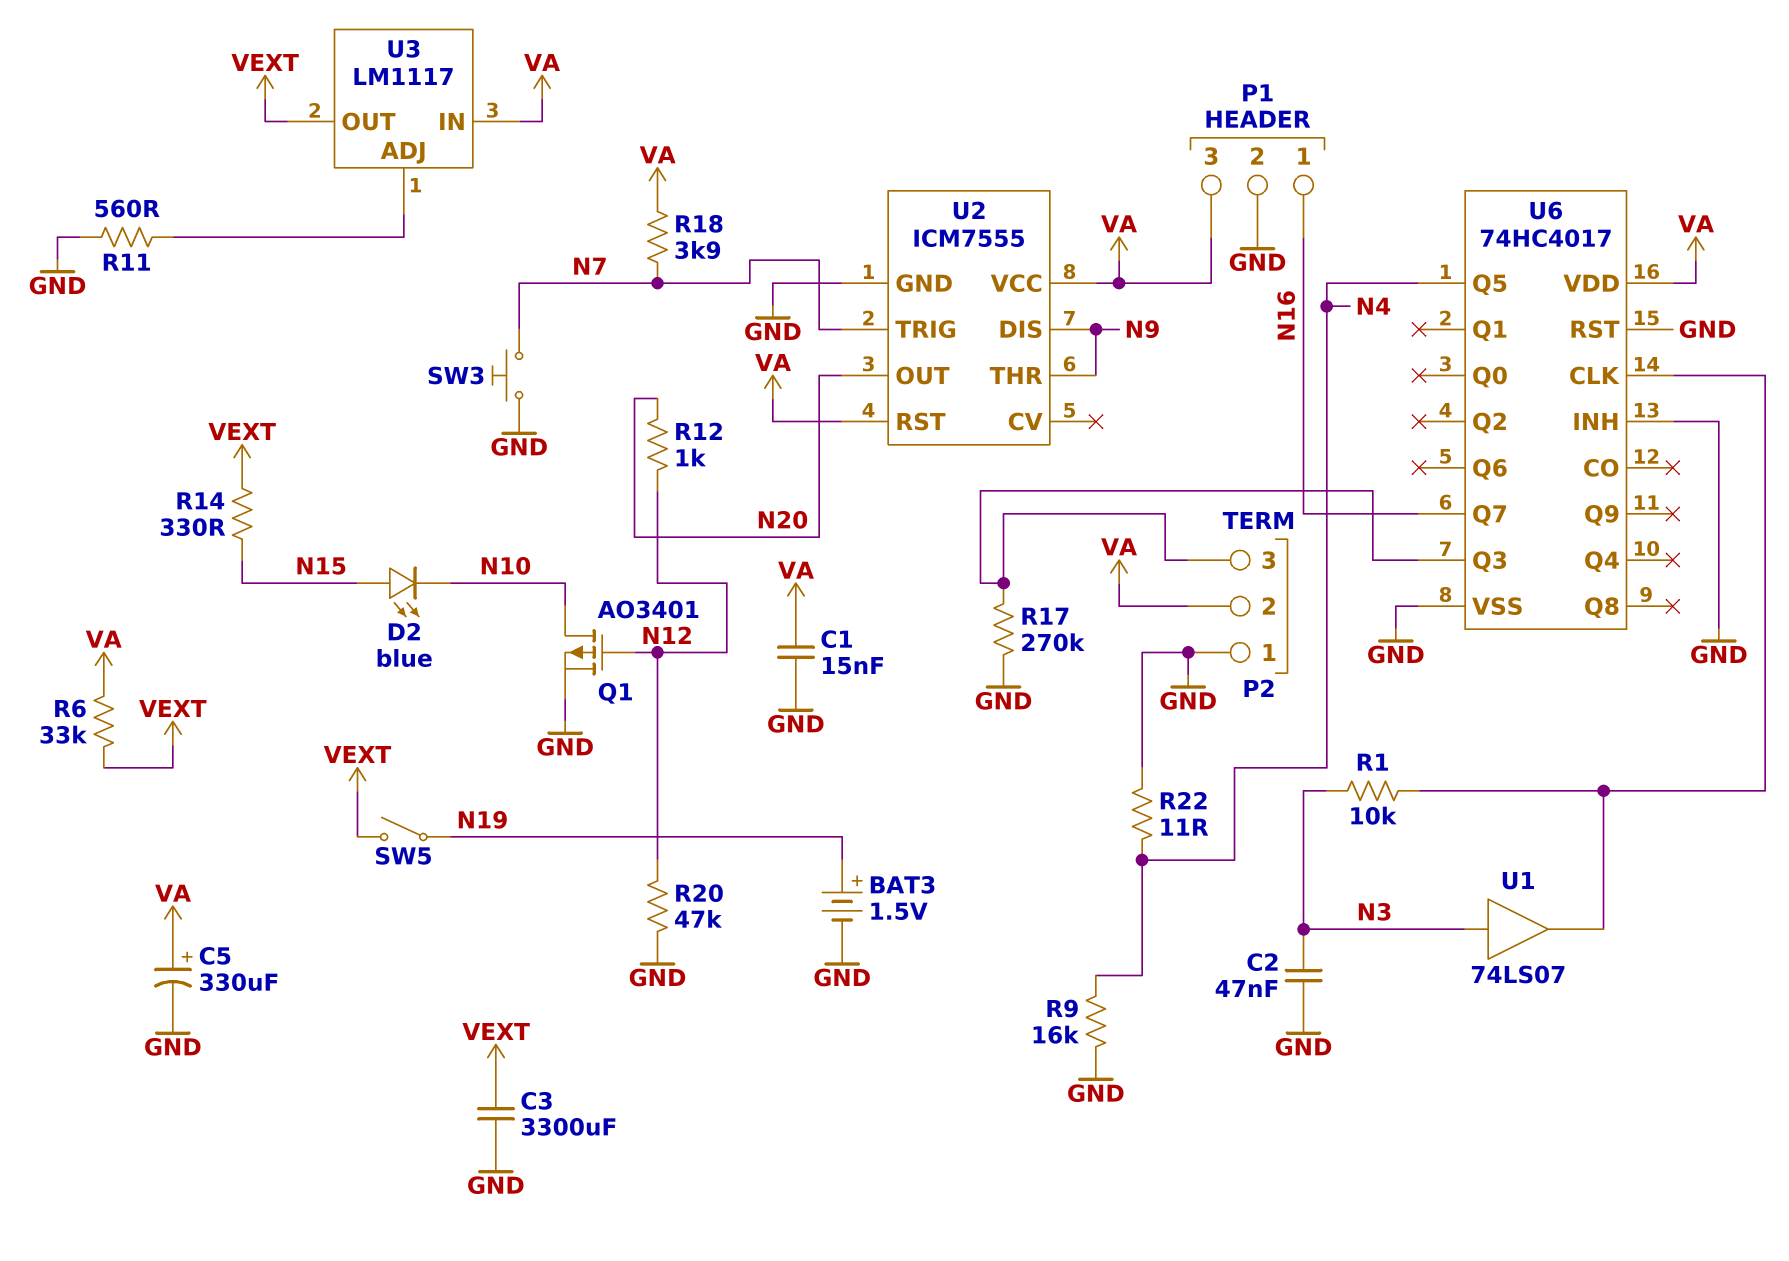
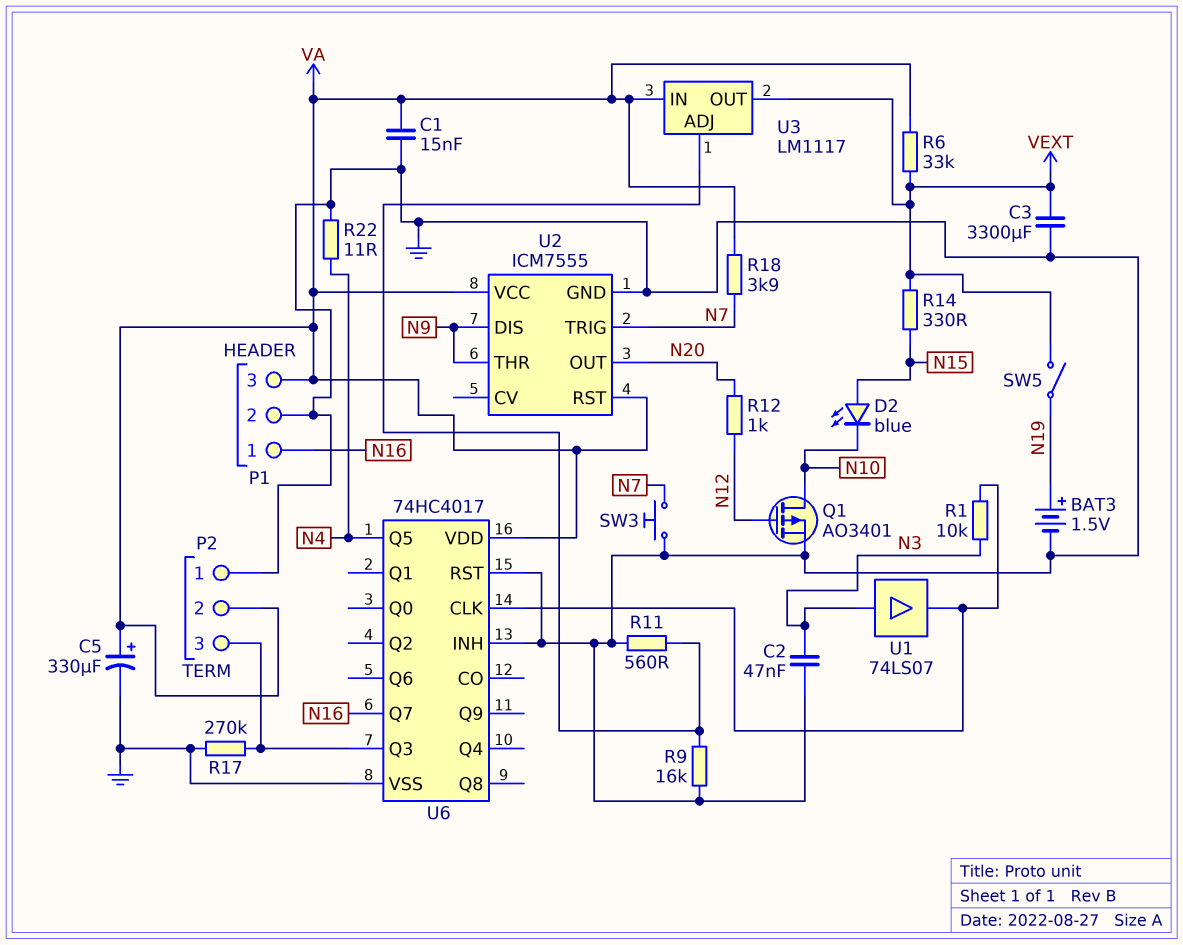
R9: 16k (GND, N4) -> 16k (GND, U3/ADJ)
R20: 47k (GND, N12) -> none

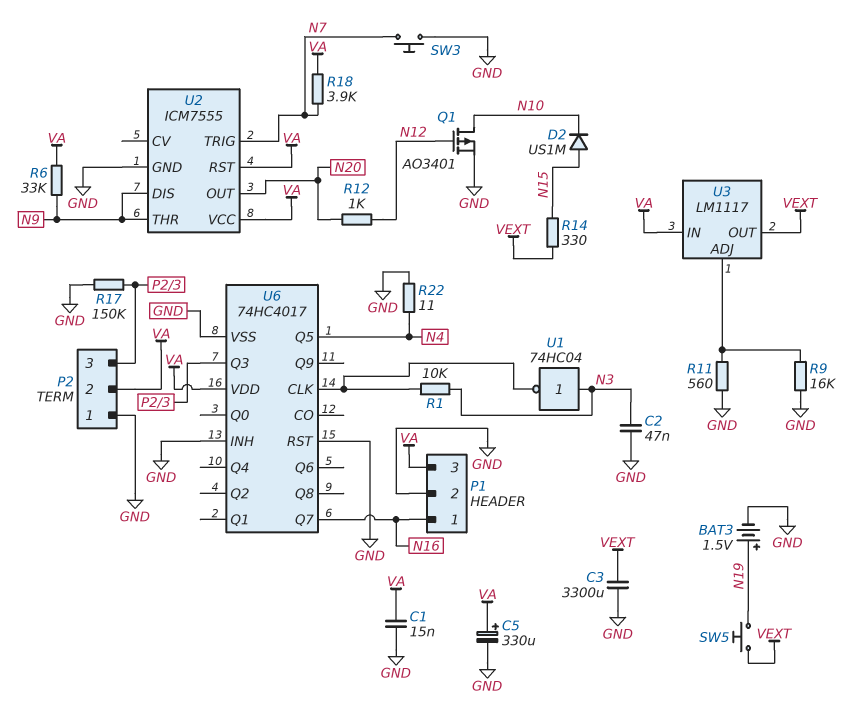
D2: LED blue (A N15, K N10) -> diode US1M (A N15, K N10)
R6: 33k (VA, VEXT) -> 33k (N9, VA)
R17: 270k (GND, P2/3) -> 150k (GND, P2/3)
SW5: switch (N19, VEXT) -> button (N19, VEXT)
U1: buffer 74LS07 (in N3, out U6/CLK) -> NOT 74HC04 (in N3, out U6/CLK)

